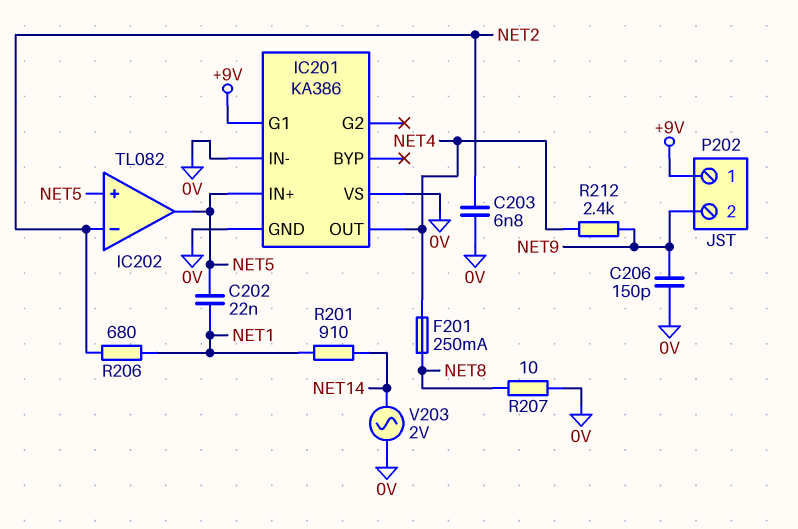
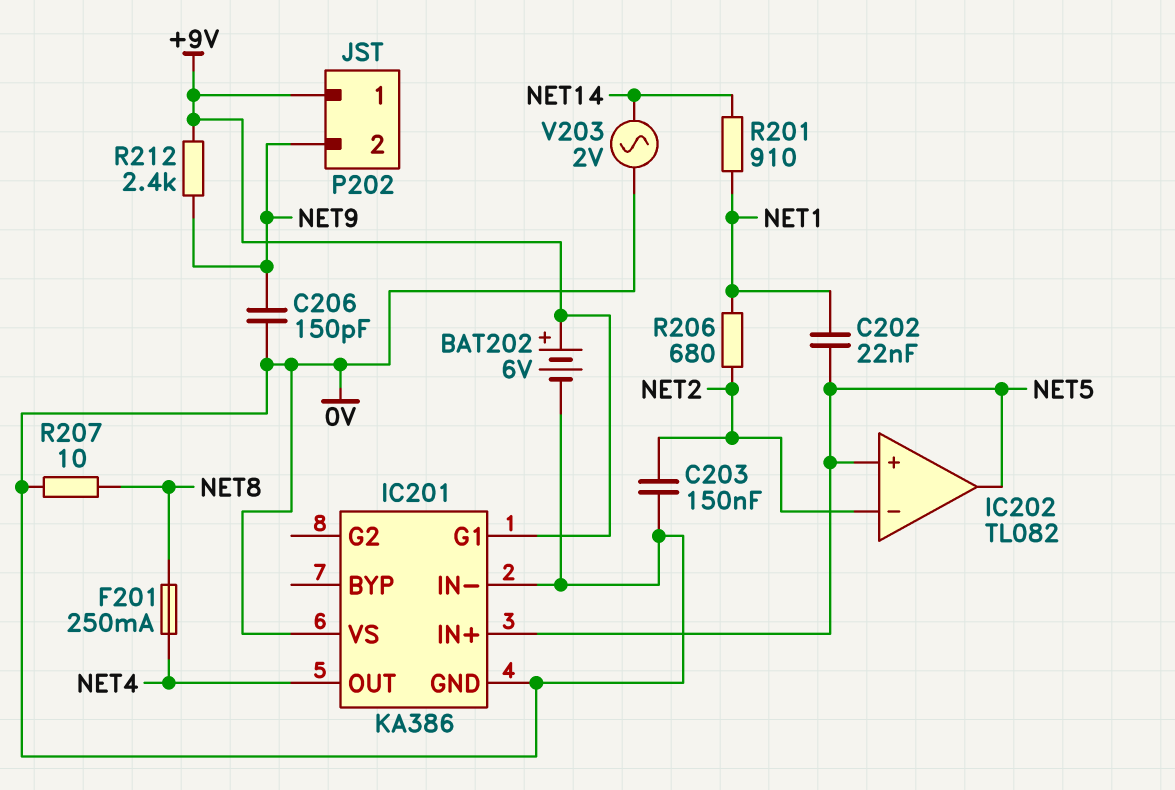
BAT202: none -> 6V (plus +9V, minus 0V)
C203: 6.8nF (0V, NET2) -> 150nF (0V, NET2)
R212: 2.4k (NET4, NET9) -> 2.4k (+9V, NET9)

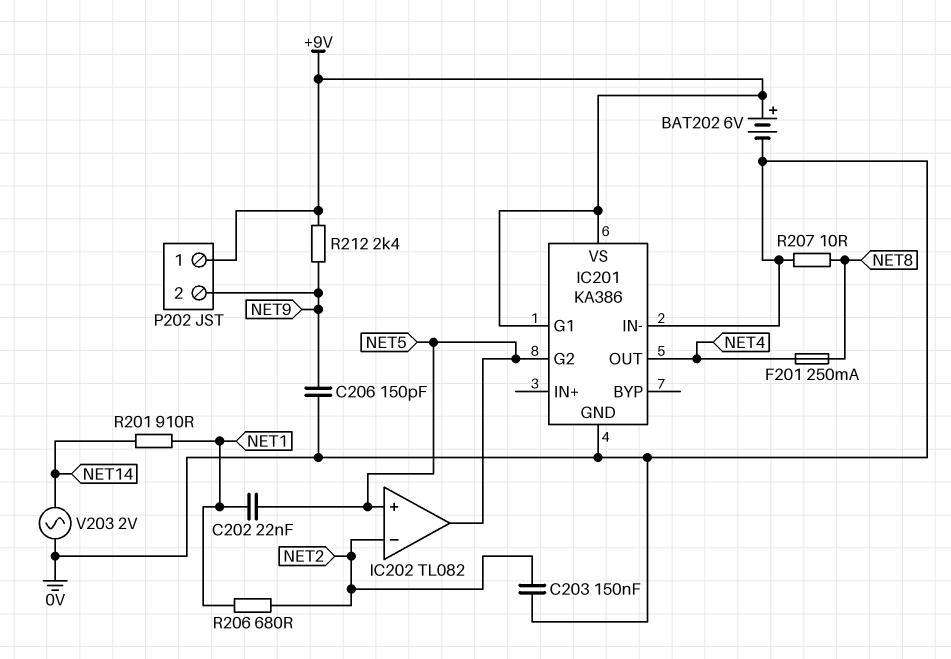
IC201 pin G2: none -> NET5
IC201 pin IN+: NET5 -> none
IC201 pin VS: 0V -> +9V

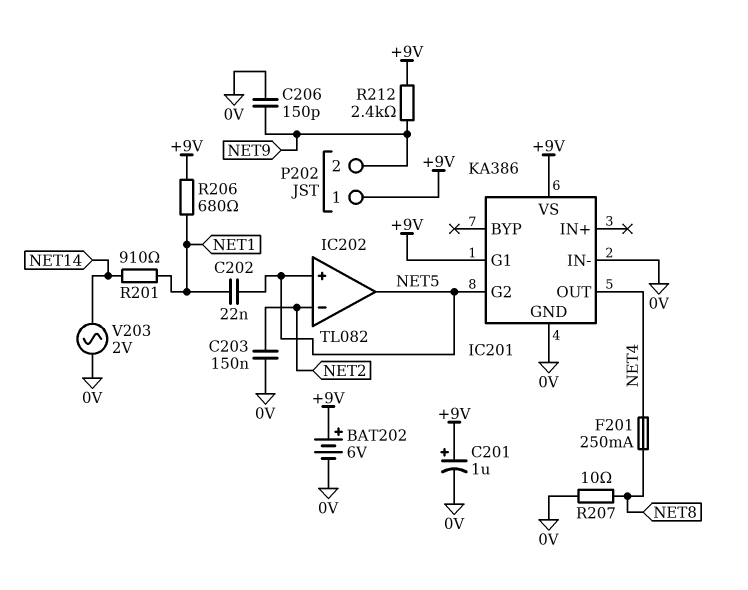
C201: none -> 1uF (plus +9V, minus 0V)
R206: 680 (NET1, NET2) -> 680 (+9V, NET1)

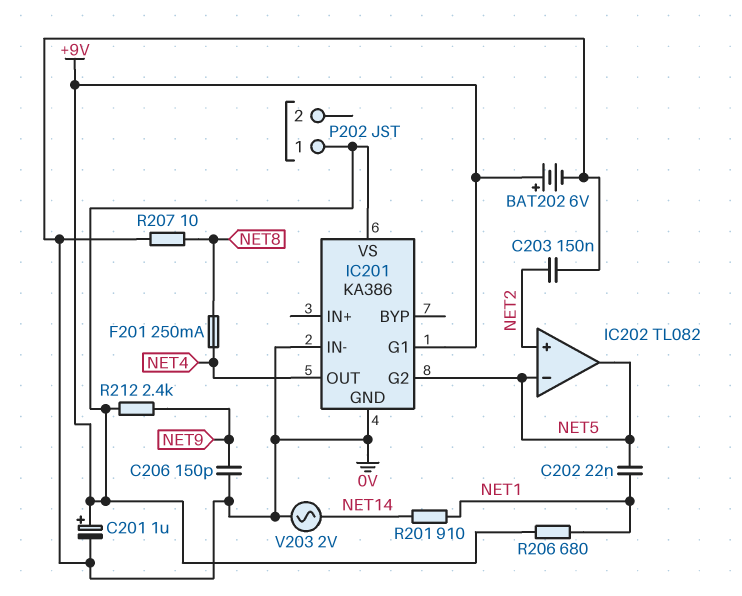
IC202 pin in+: NET5 -> NET2
IC202 pin in-: NET2 -> NET5
P202 pin 2: NET9 -> none

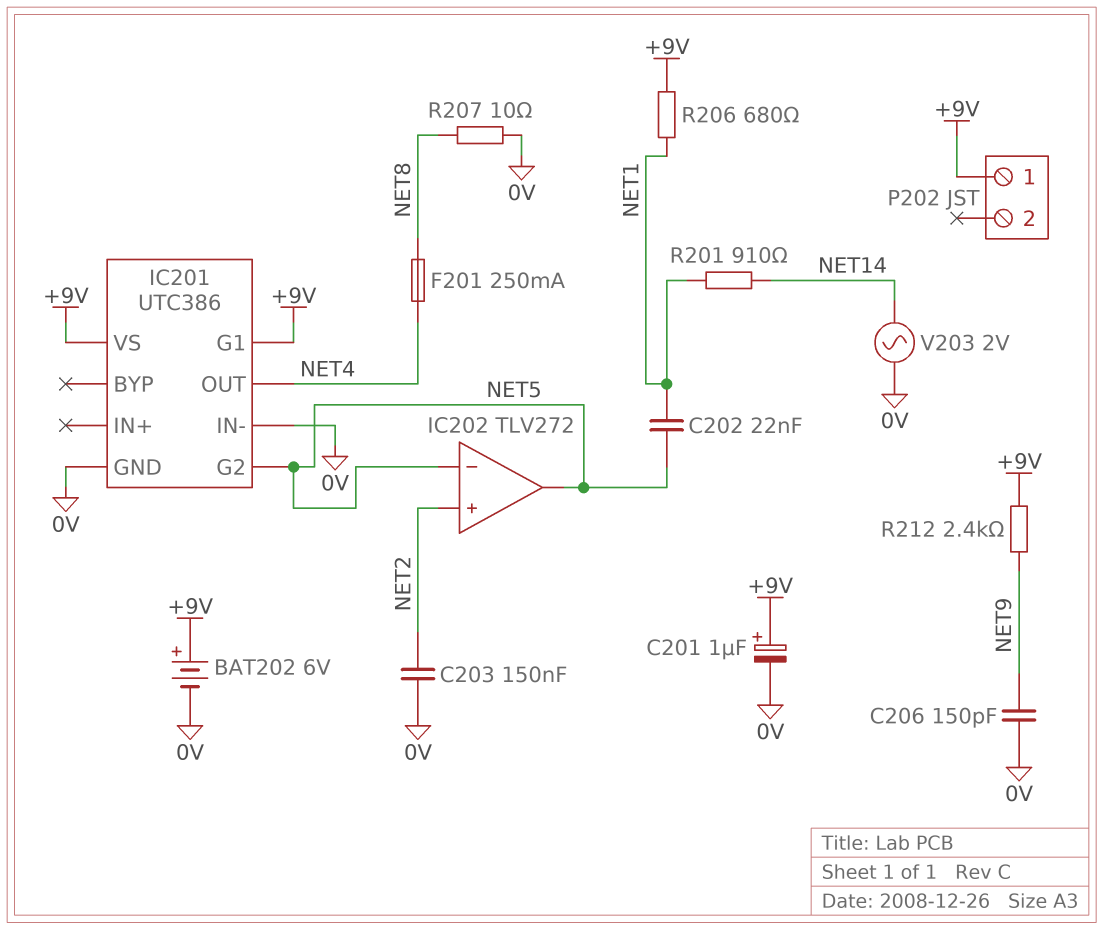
IC201: KA386 -> UTC386
IC202: TL082 -> TLV272

